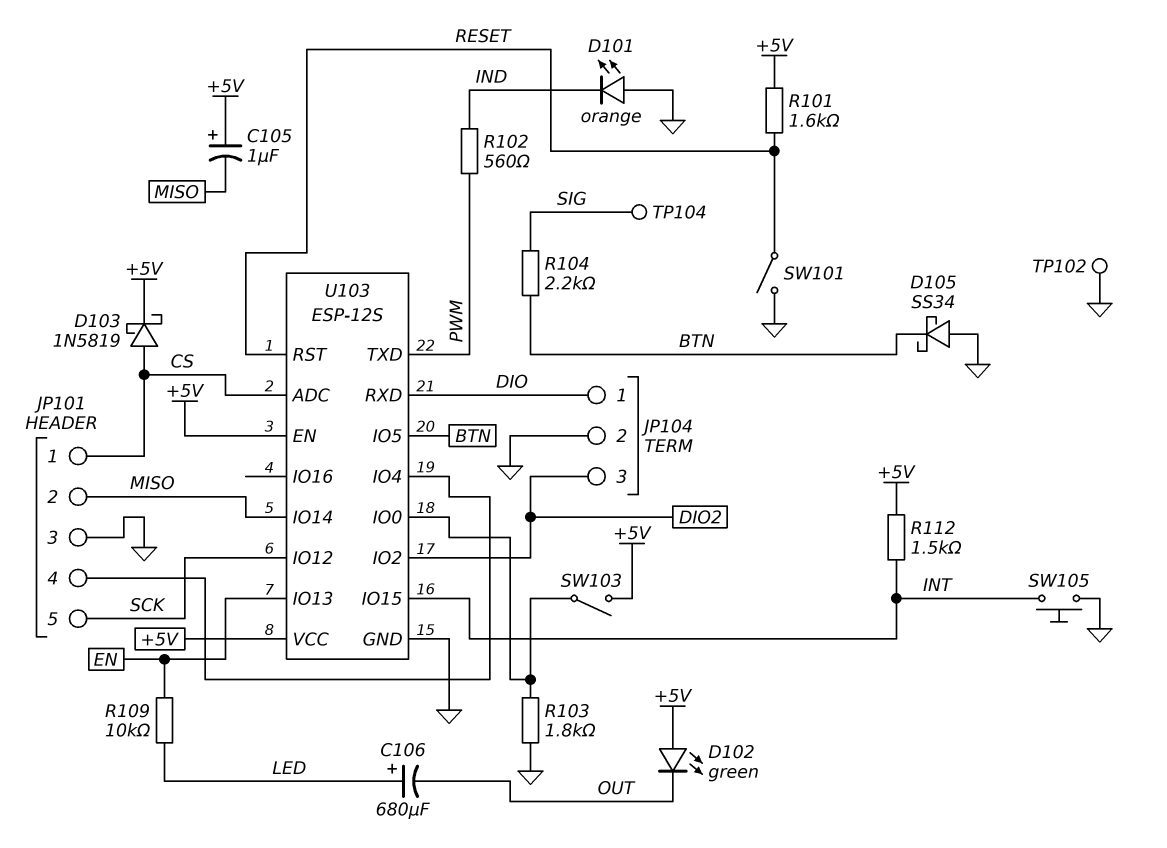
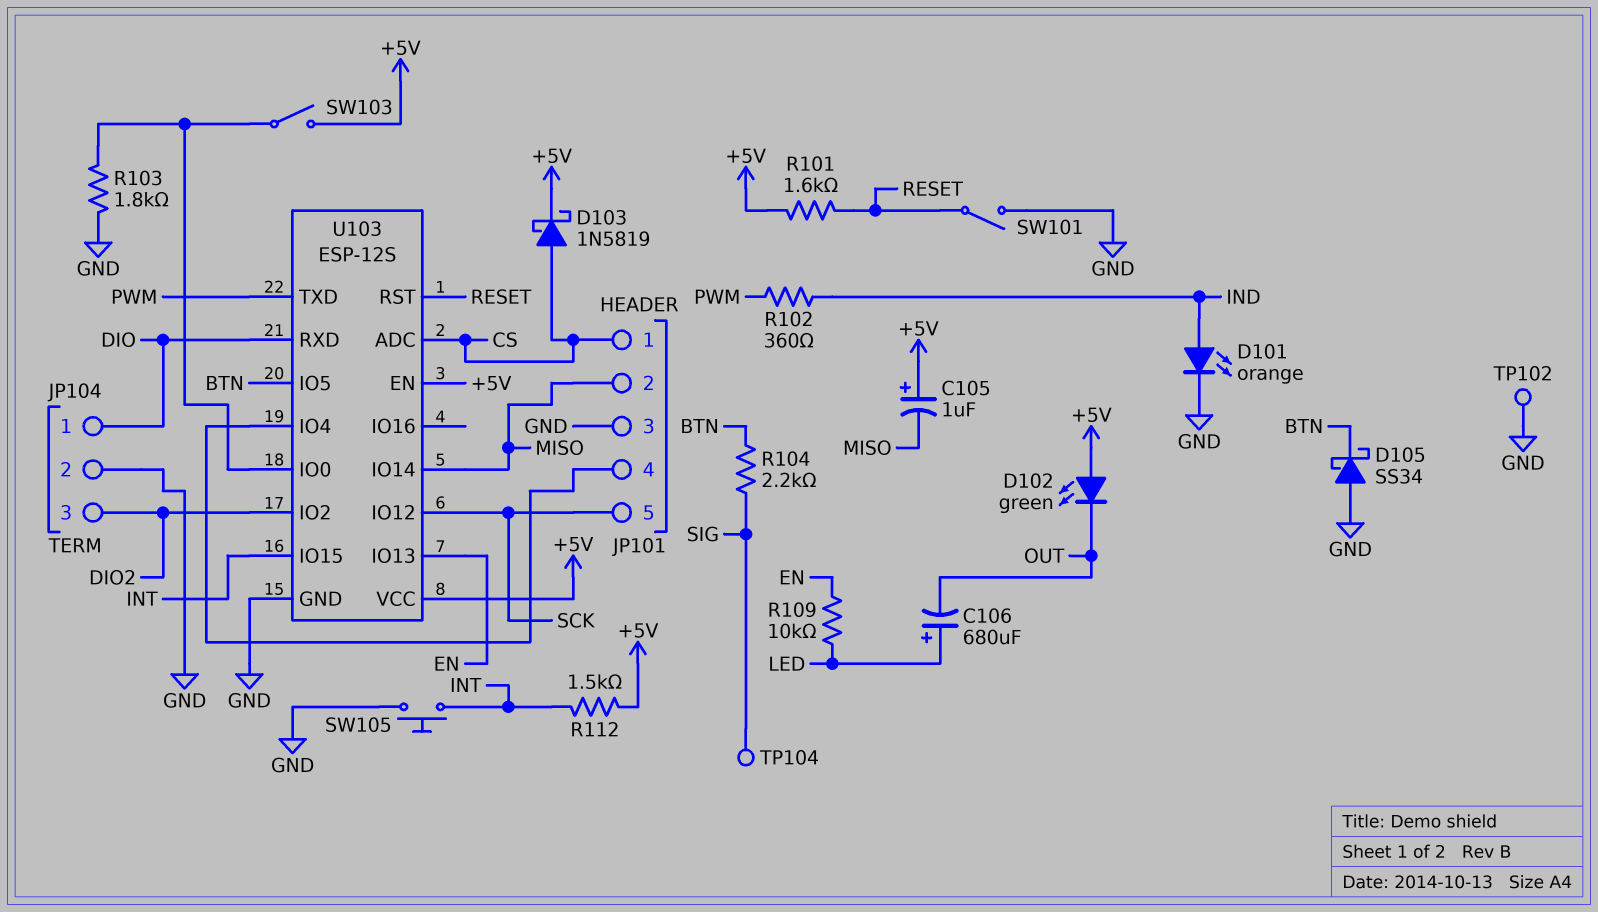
D101: LED orange (A GND, K IND) -> LED orange (A IND, K GND)
R102: 560 (IND, PWM) -> 360 (IND, PWM)

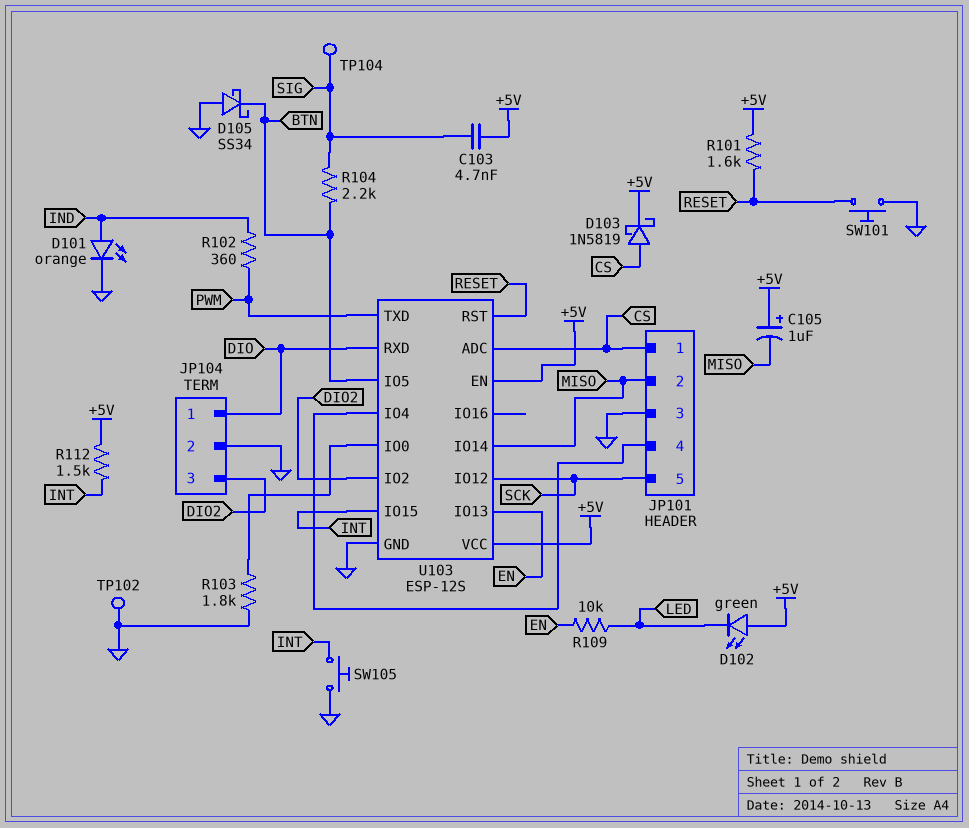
C103: none -> 4.7nF (+5V, SIG)
C106: 680uF (plus LED, minus OUT) -> none
D102: LED green (A +5V, K OUT) -> LED green (A +5V, K LED)
SW101: switch (GND, RESET) -> button (GND, RESET)
SW103: switch (+5V, U103/IO0) -> none

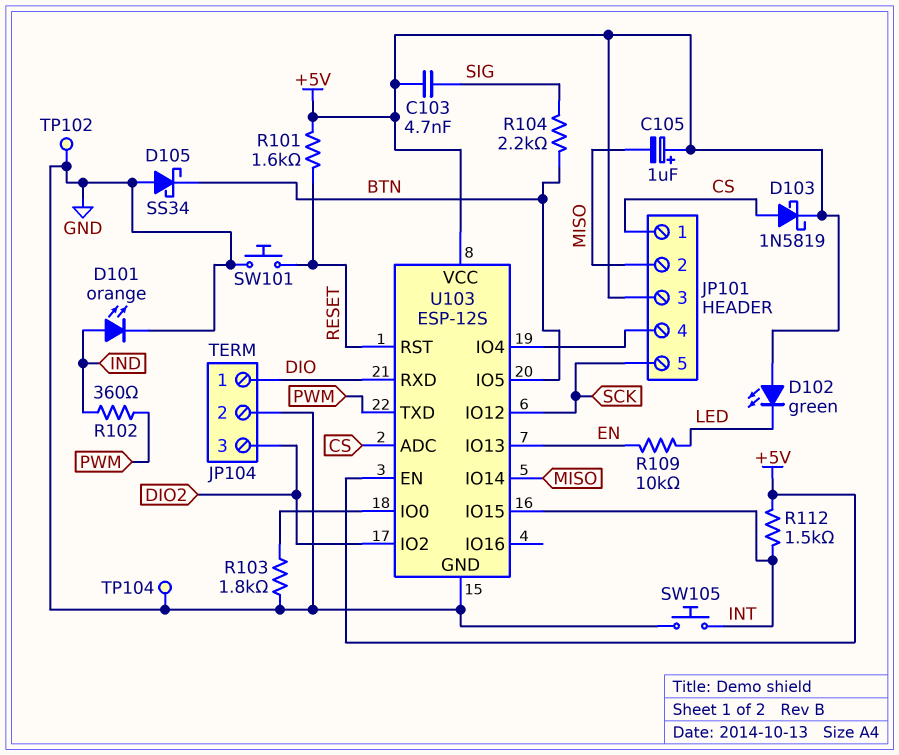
JP101 pin 3: GND -> +5V
TP104: test point (SIG) -> test point (GND)

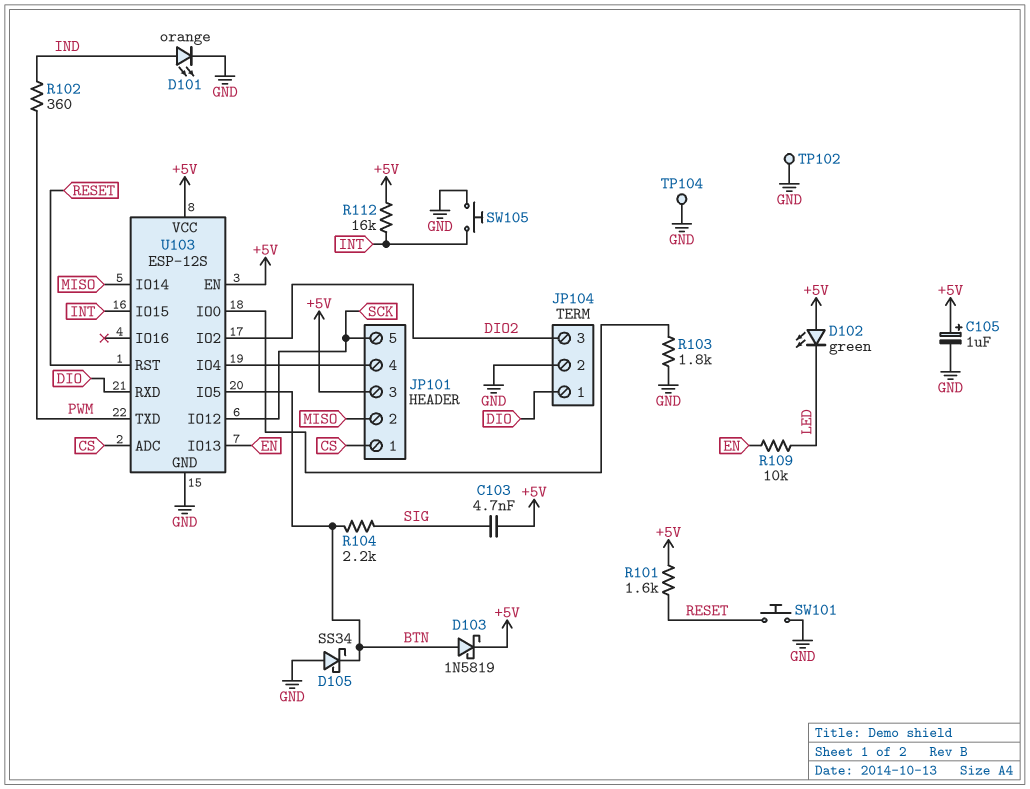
C105: 1uF (plus +5V, minus MISO) -> 1uF (plus +5V, minus GND)
D103: schottky 1N5819 (A CS, K +5V) -> schottky 1N5819 (A BTN, K +5V)
R112: 1.5k (+5V, INT) -> 16k (+5V, INT)

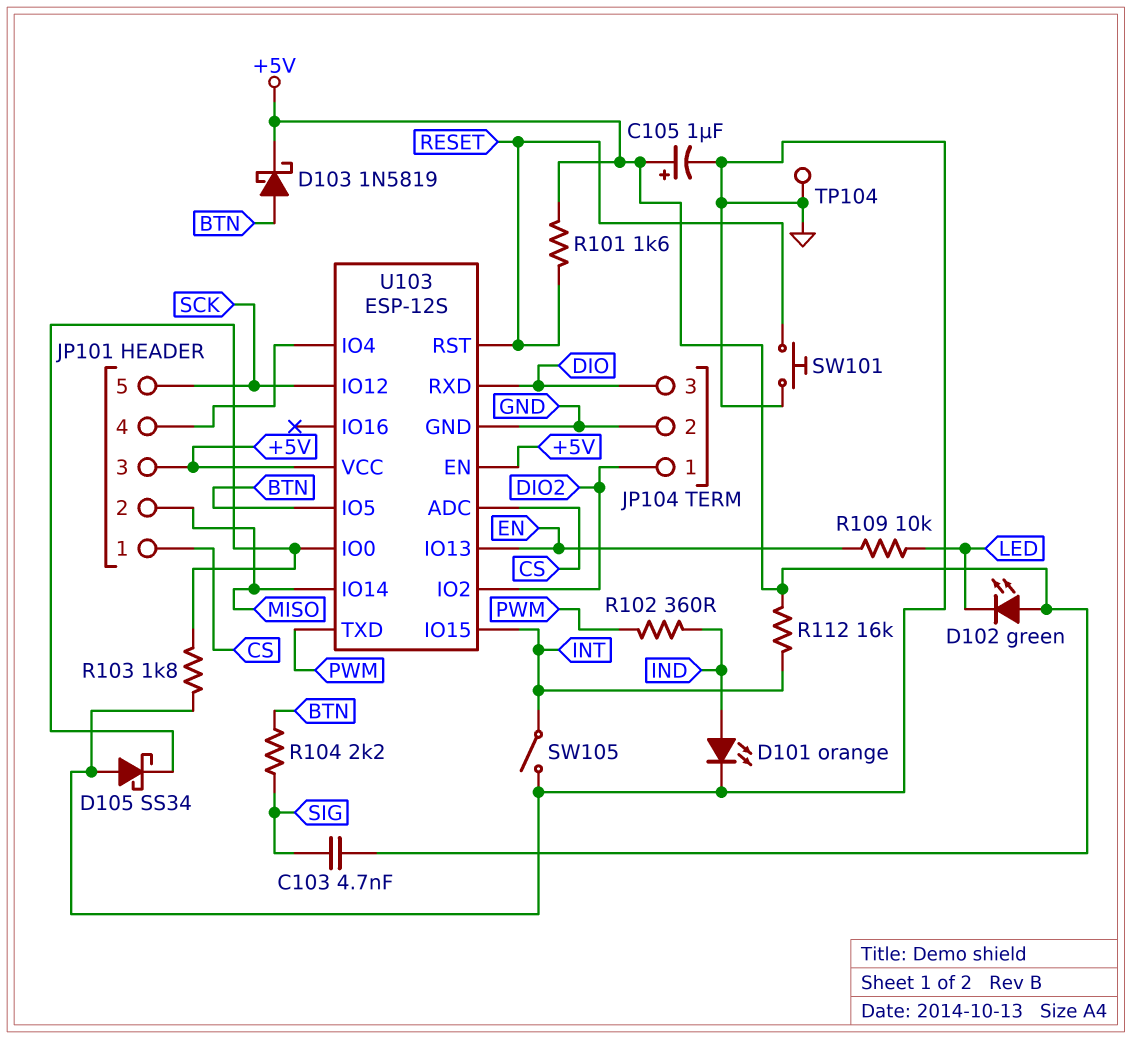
D105: schottky SS34 (A GND, K BTN) -> schottky SS34 (A GND, K U103/IO0)
JP104 pin 1: DIO -> DIO2
JP104 pin 3: DIO2 -> DIO
SW105: button (GND, INT) -> switch (GND, INT)
TP102: test point (GND) -> none

